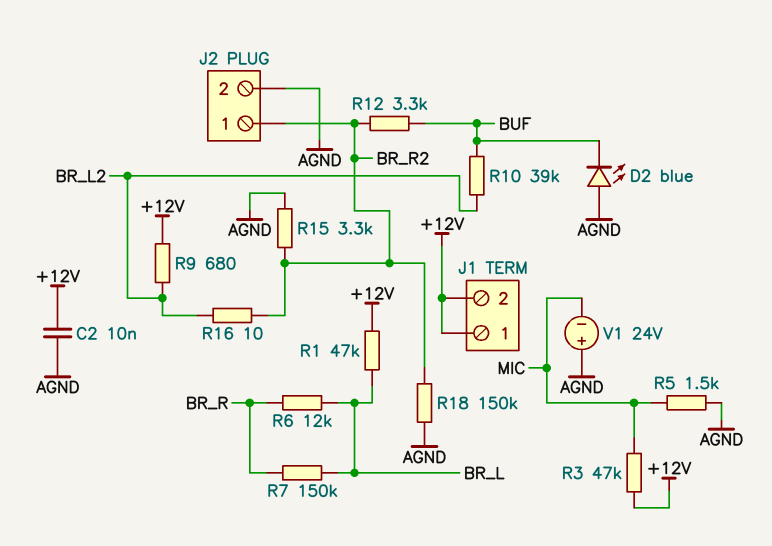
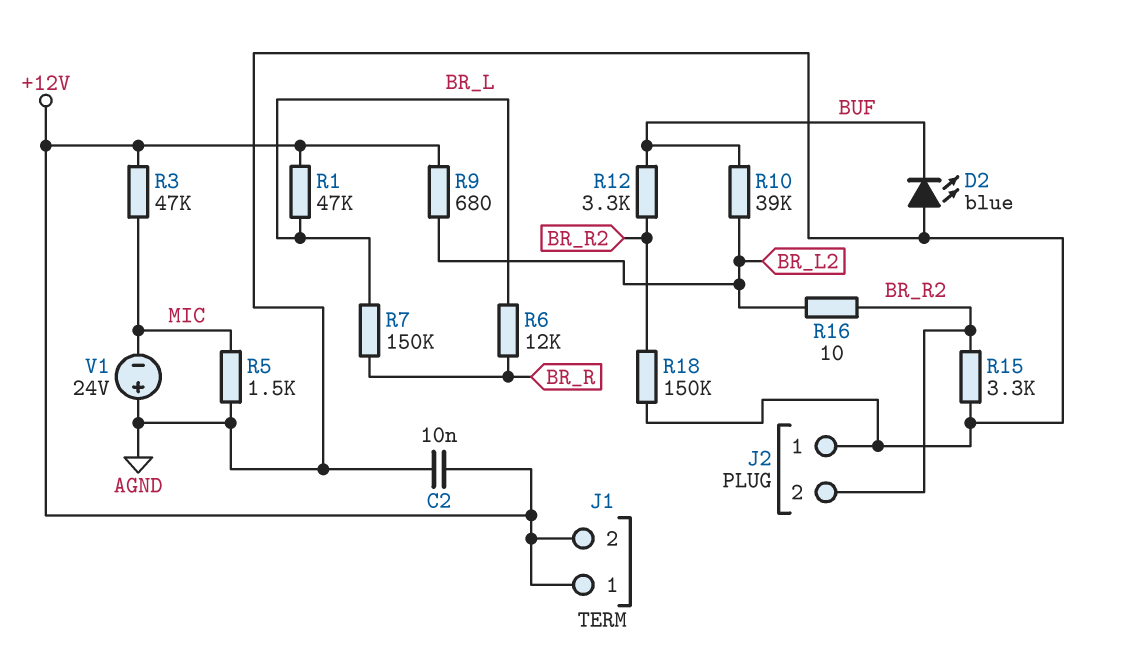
J2 pin 1: BR_R2 -> AGND
J2 pin 2: AGND -> BR_R2

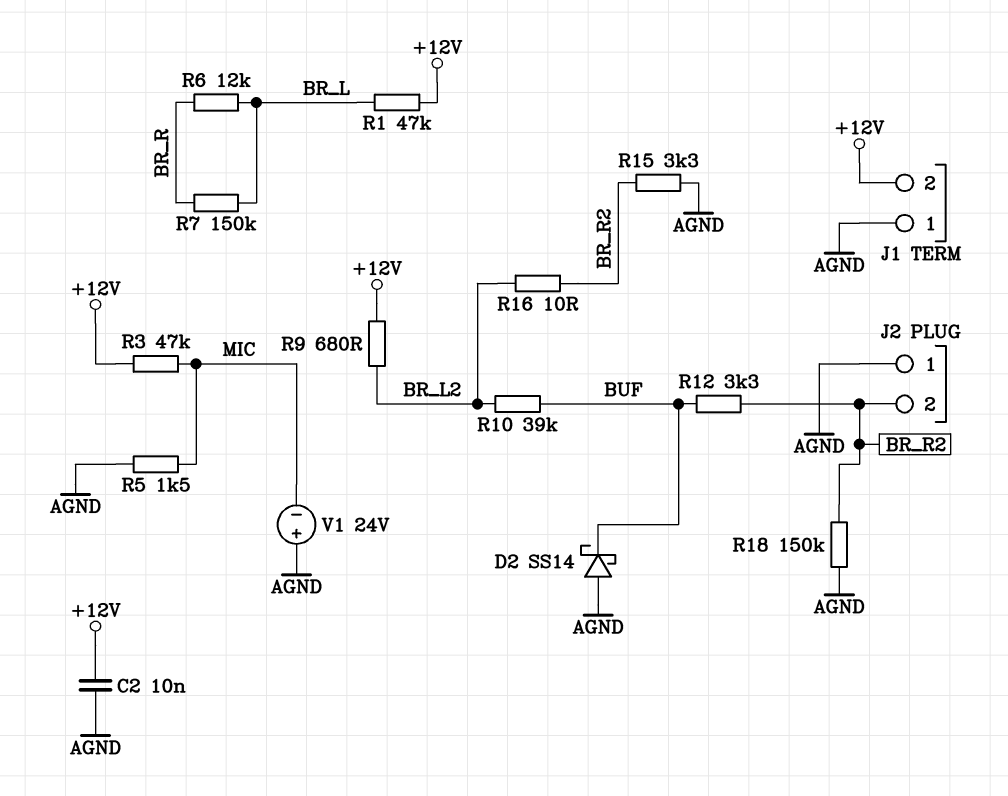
D2: LED blue (A AGND, K BUF) -> schottky SS14 (A AGND, K BUF)
J1 pin 1: +12V -> AGND

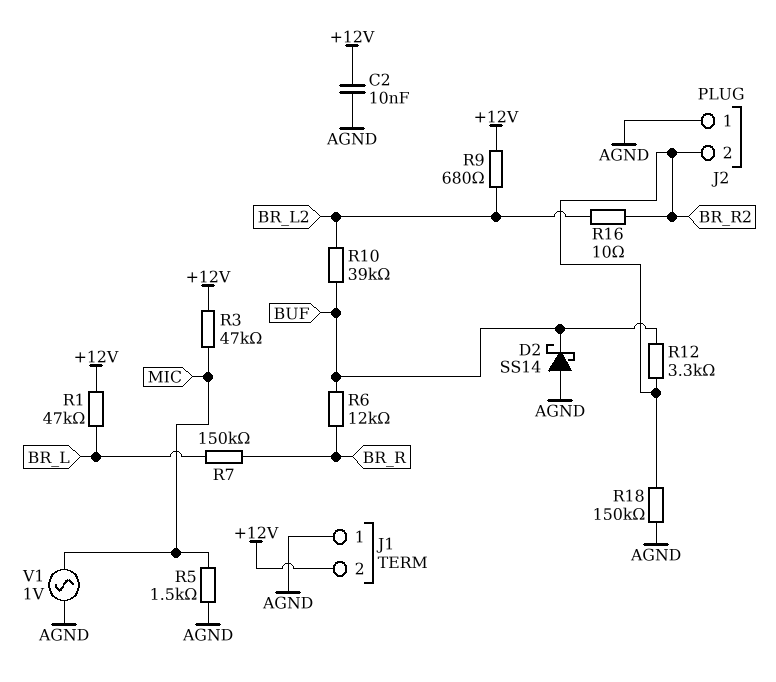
R6: 12k (BR_L, BR_R) -> 12k (BR_R, BUF)
R15: 3.3k (AGND, BR_R2) -> none
V1: 24V (plus AGND, minus MIC) -> AC 1V (AGND, MIC)

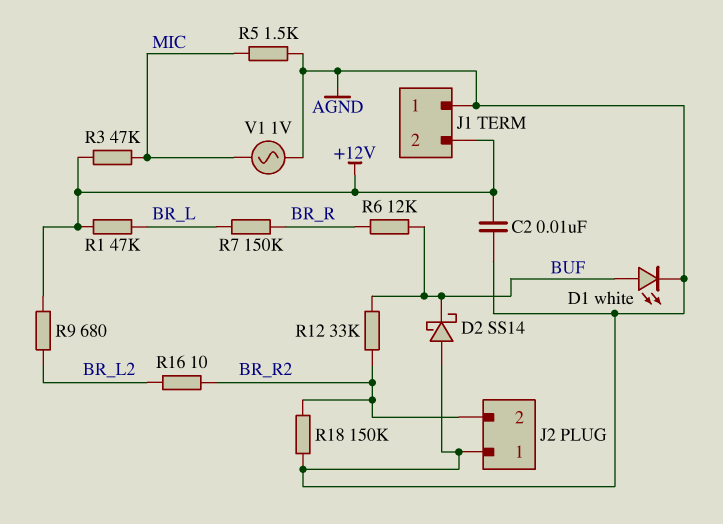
D1: none -> LED white (A BUF, K AGND)
R10: 39k (BR_L2, BUF) -> none
R12: 3.3k (BR_R2, BUF) -> 33k (BR_R2, BUF)

